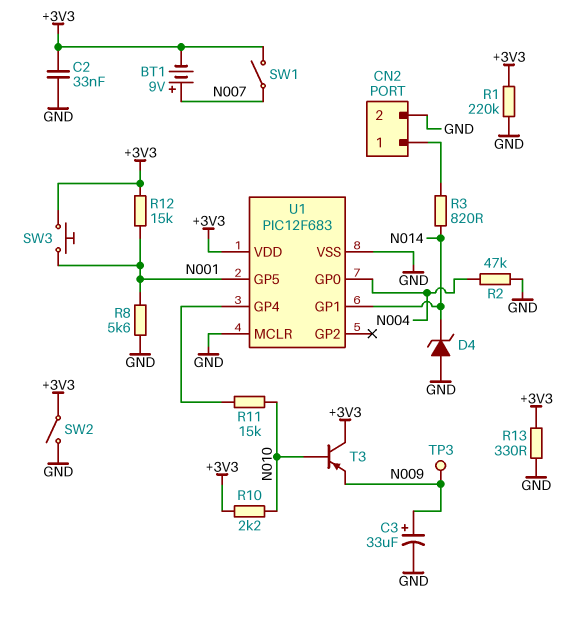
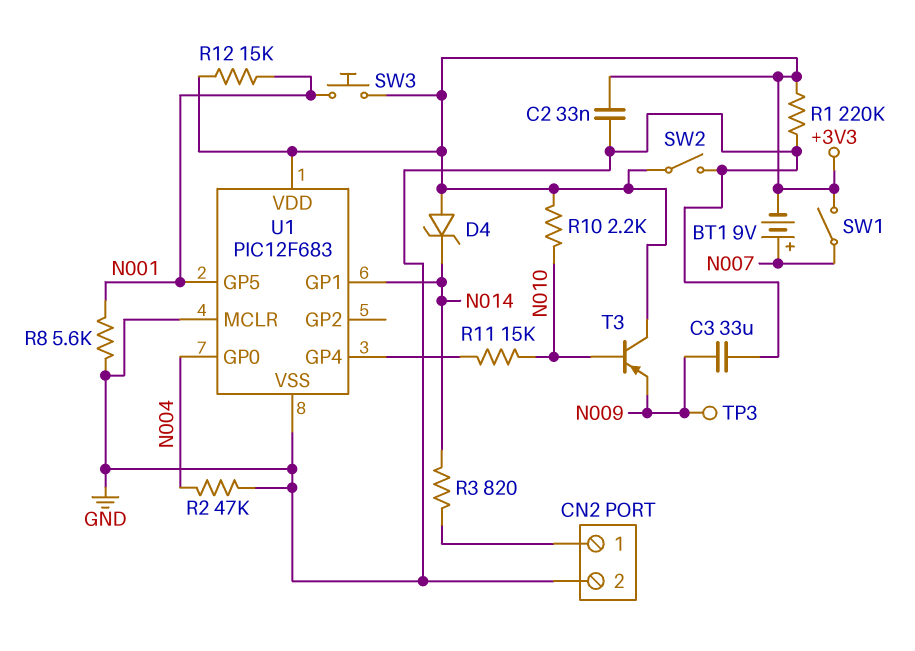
C3: 33uF (plus N009, minus GND) -> 33uF (GND, N009)
D4: zener (A GND, K N014) -> zener (A +3V3, K N014)
R13: 330 (+3V3, GND) -> none

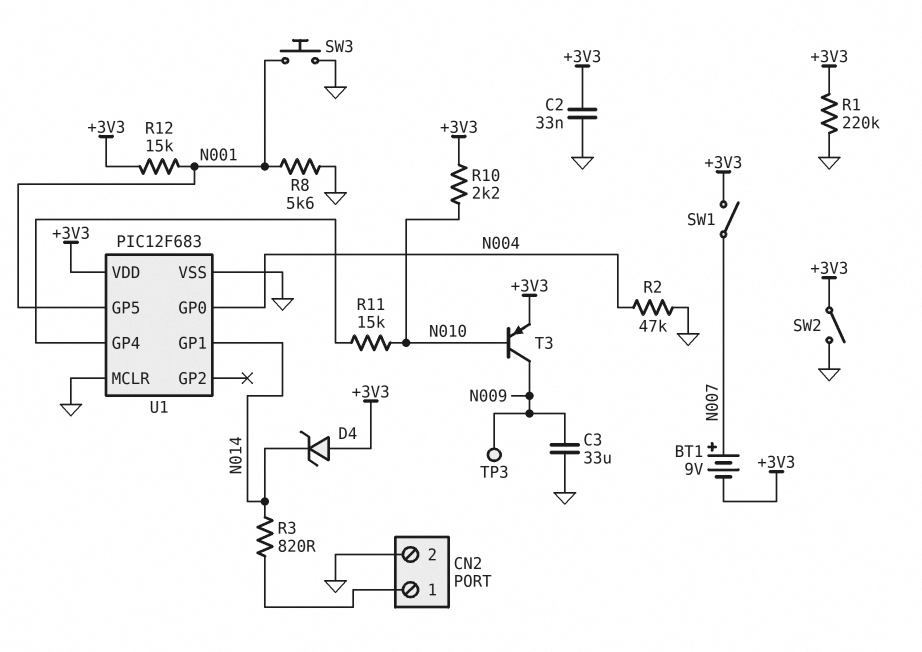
SW3: button (+3V3, N001) -> button (GND, N001)
T3: PNP (B N010, C +3V3, E N009) -> PNP (B N010, C N009, E +3V3)

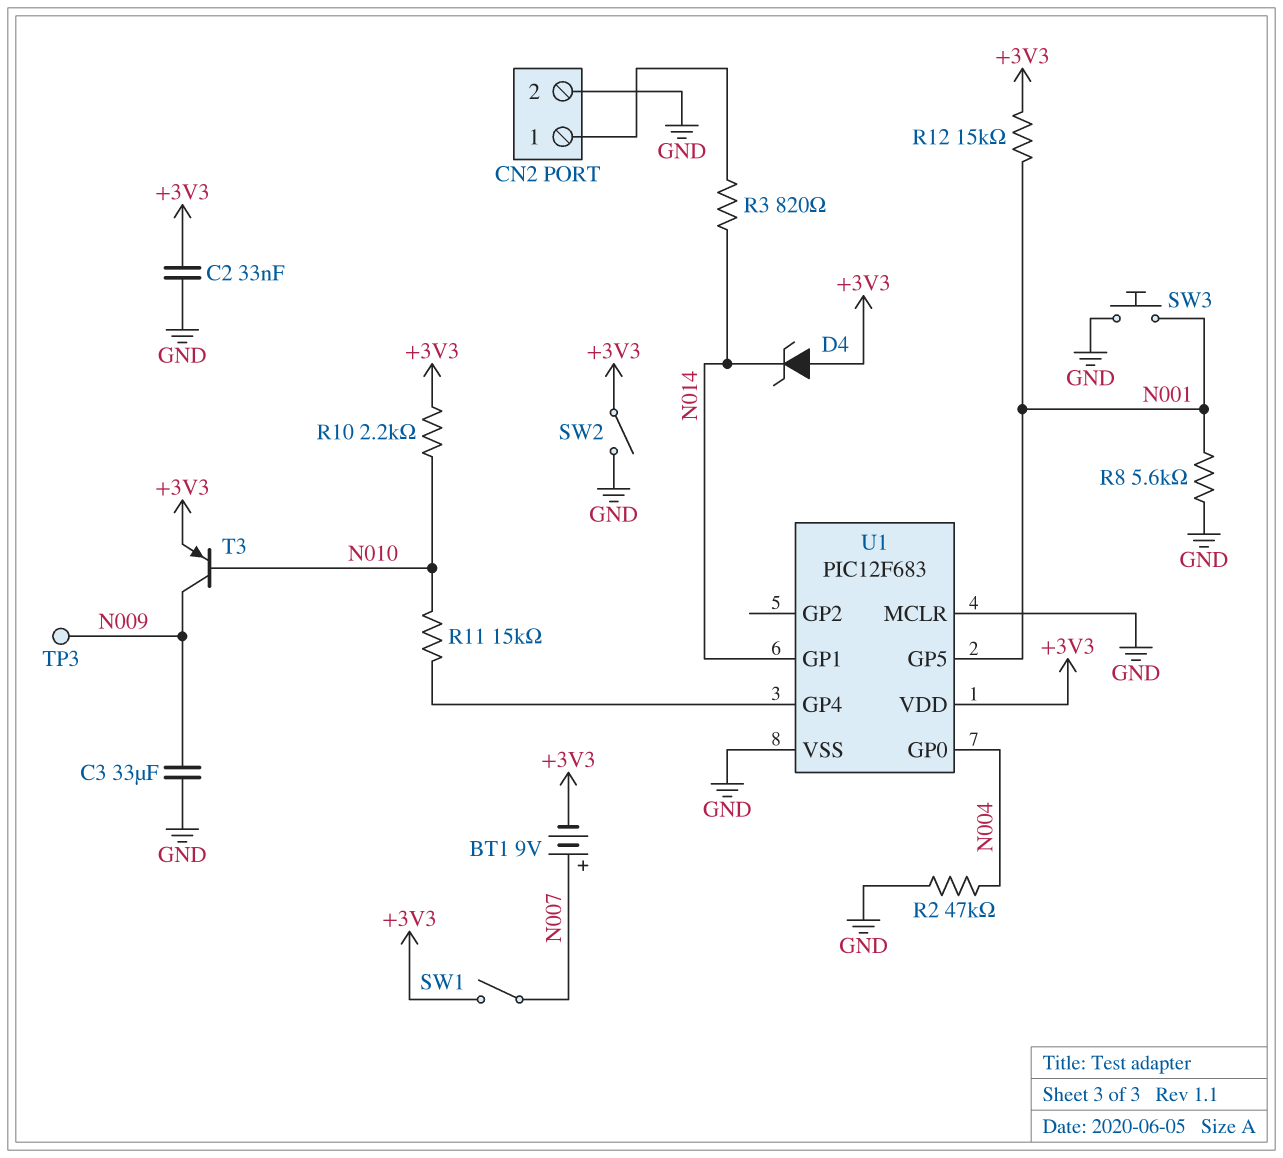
R1: 220k (+3V3, GND) -> none

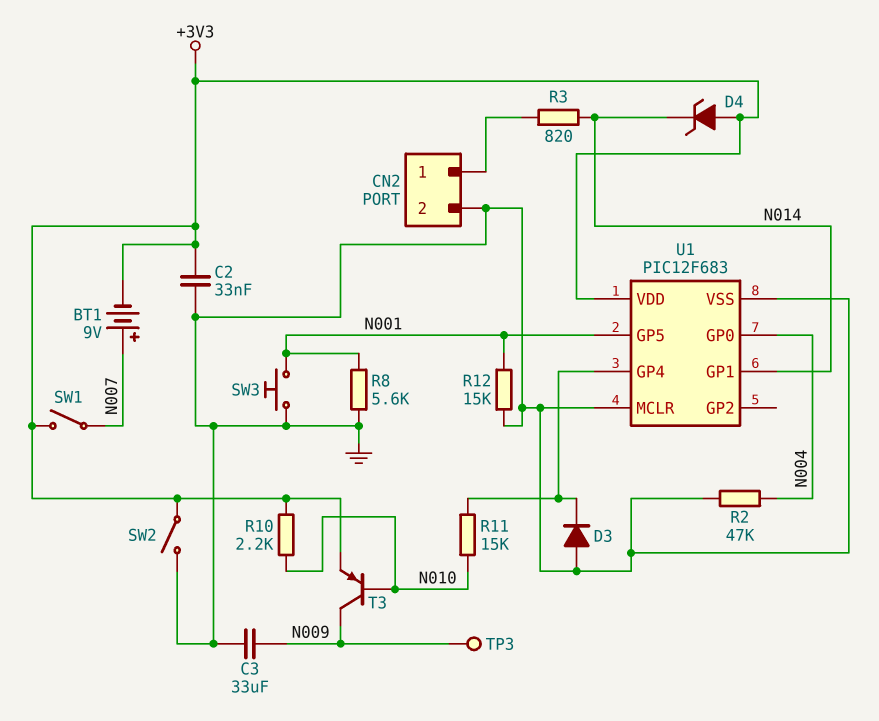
D3: none -> diode (A GND, K U1/GP4)
R12: 15k (+3V3, N001) -> 15k (GND, N001)

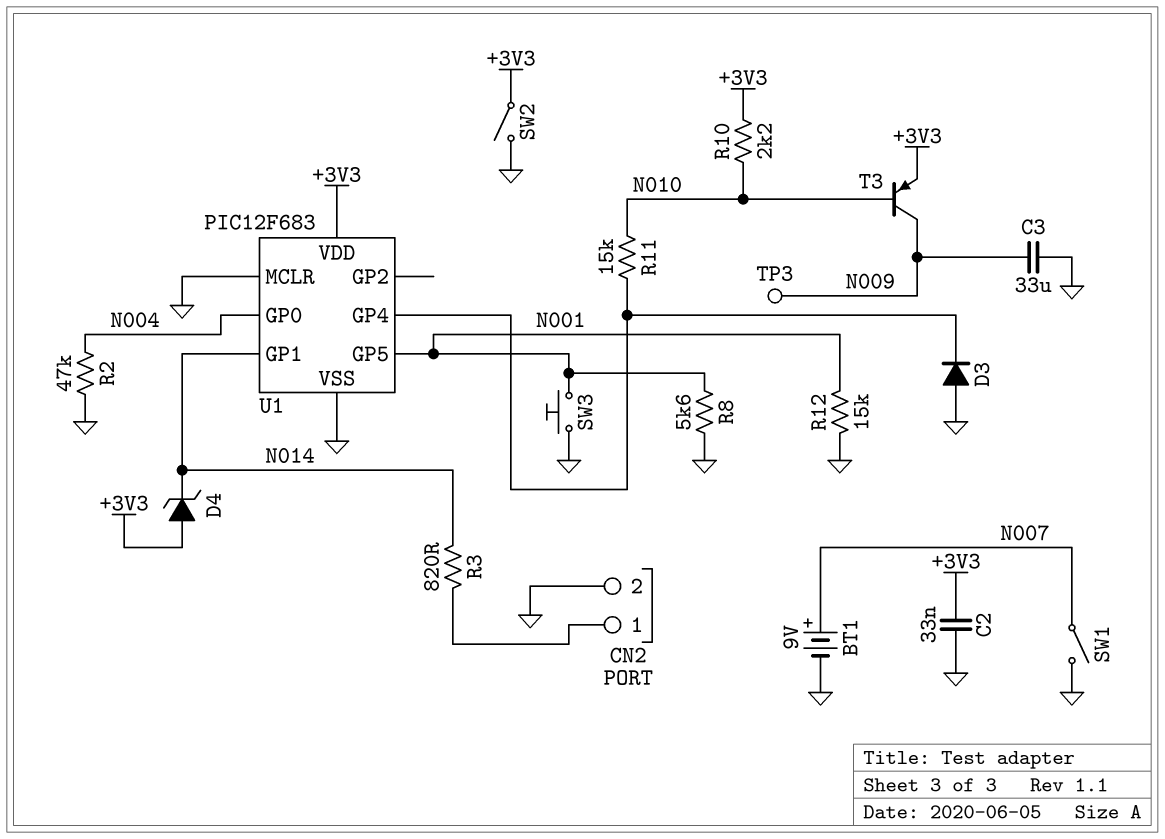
BT1: 9V (plus N007, minus +3V3) -> 9V (plus N007, minus GND)
SW1: switch (+3V3, N007) -> switch (GND, N007)

